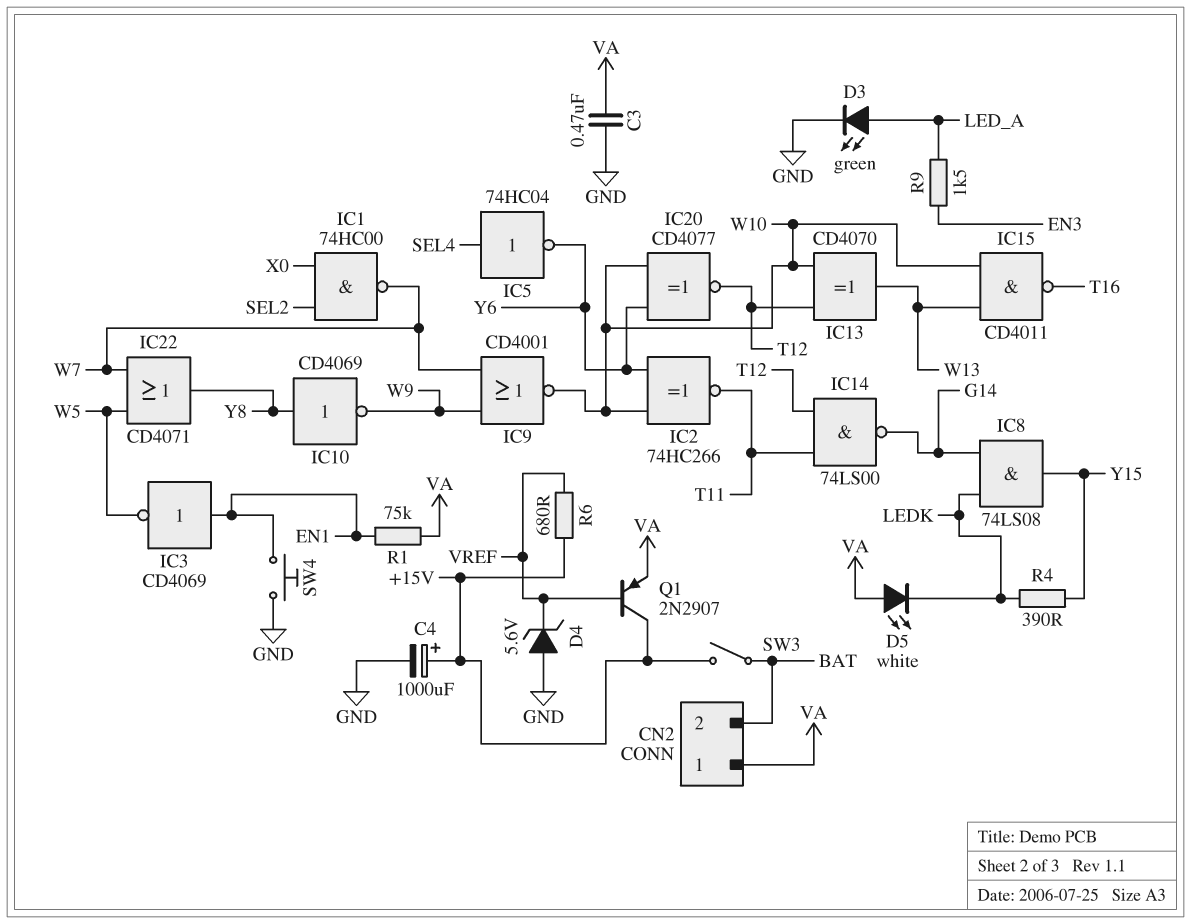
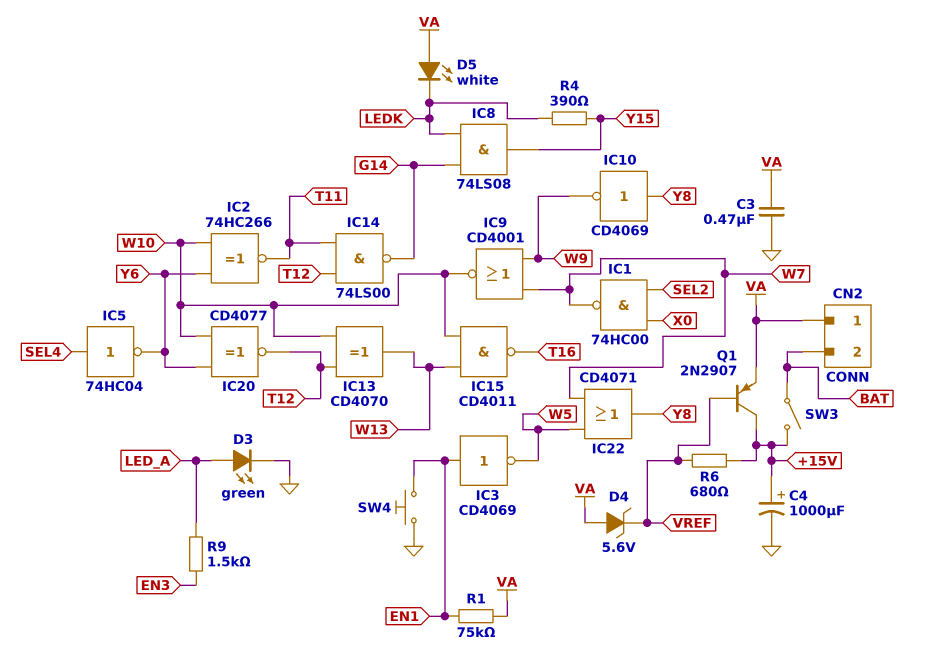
D4: zener 5.6V (A GND, K VREF) -> zener 5.6V (A VA, K VREF)

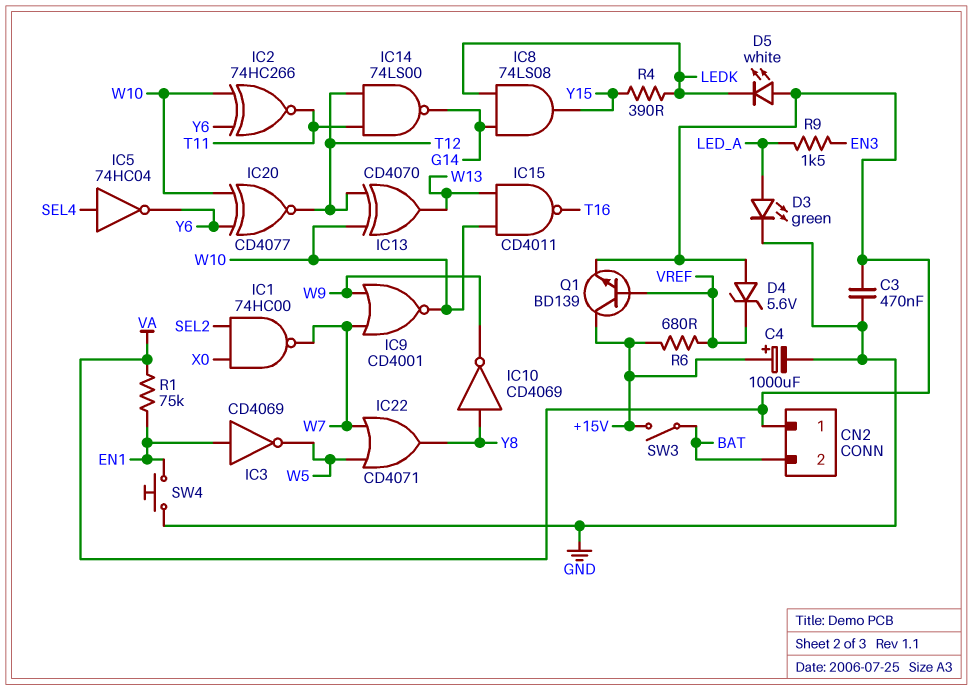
Q1: PNP 2N2907 (B VREF, C +15V, E VA) -> NPN BD139 (B VREF, C +15V, E VA)

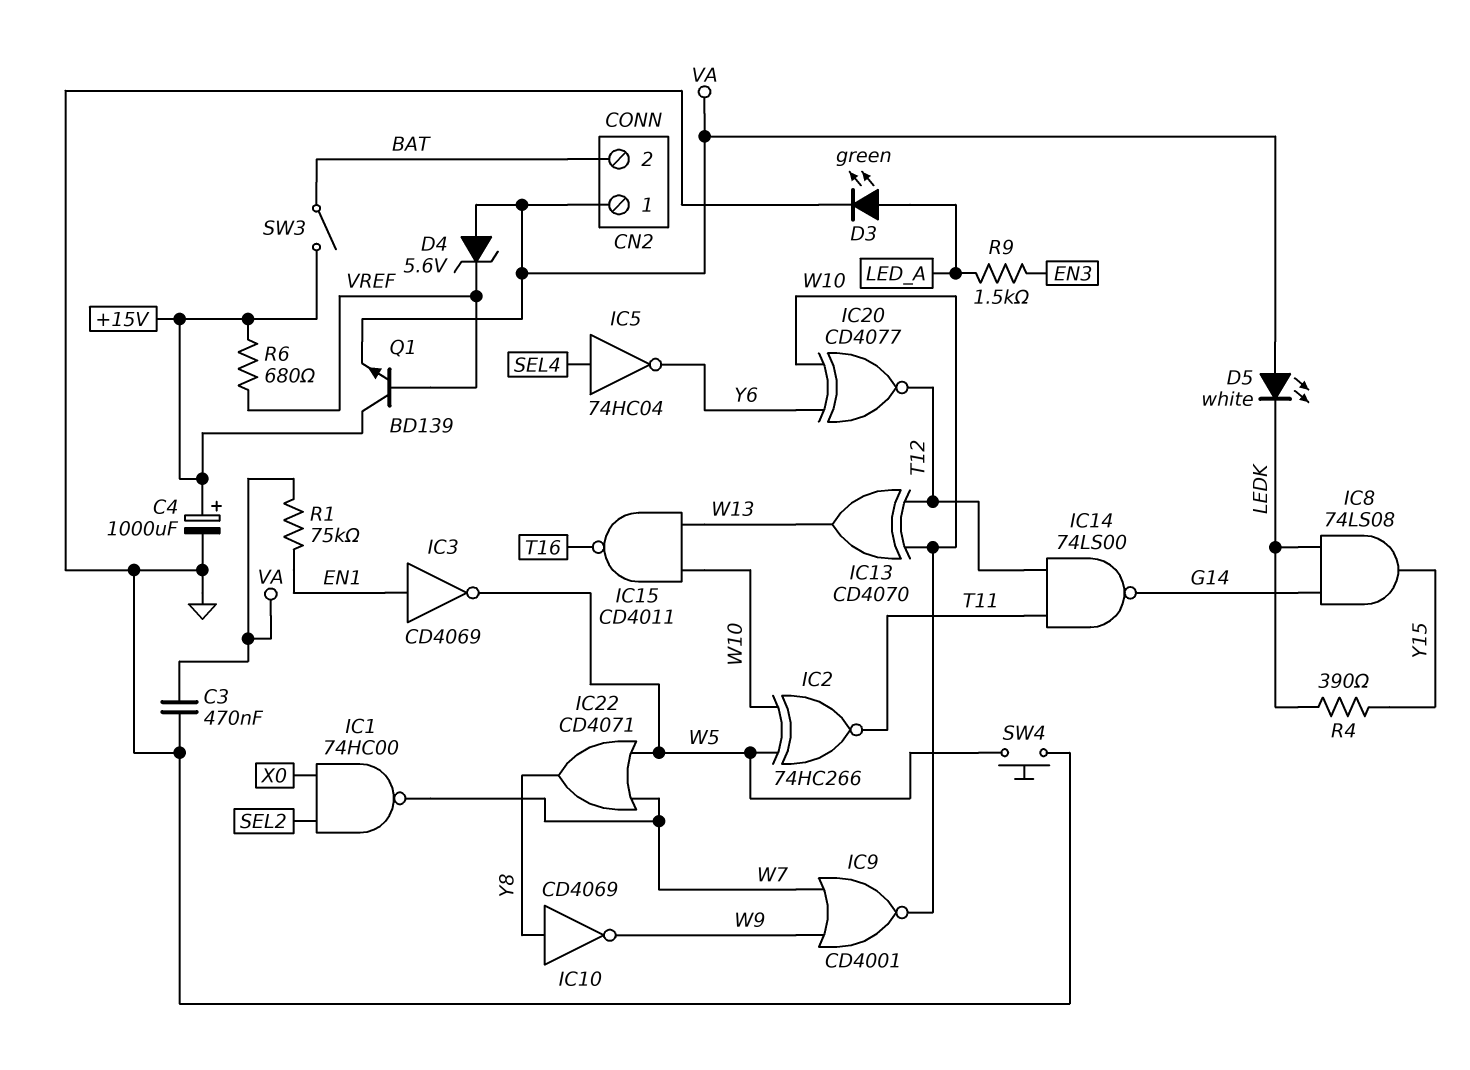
IC2: XNOR 74HC266 (in W10, in Y6, out T11) -> XNOR 74HC266 (in W5, in W10, out T11)
SW4: button (EN1, GND) -> button (GND, W5)

